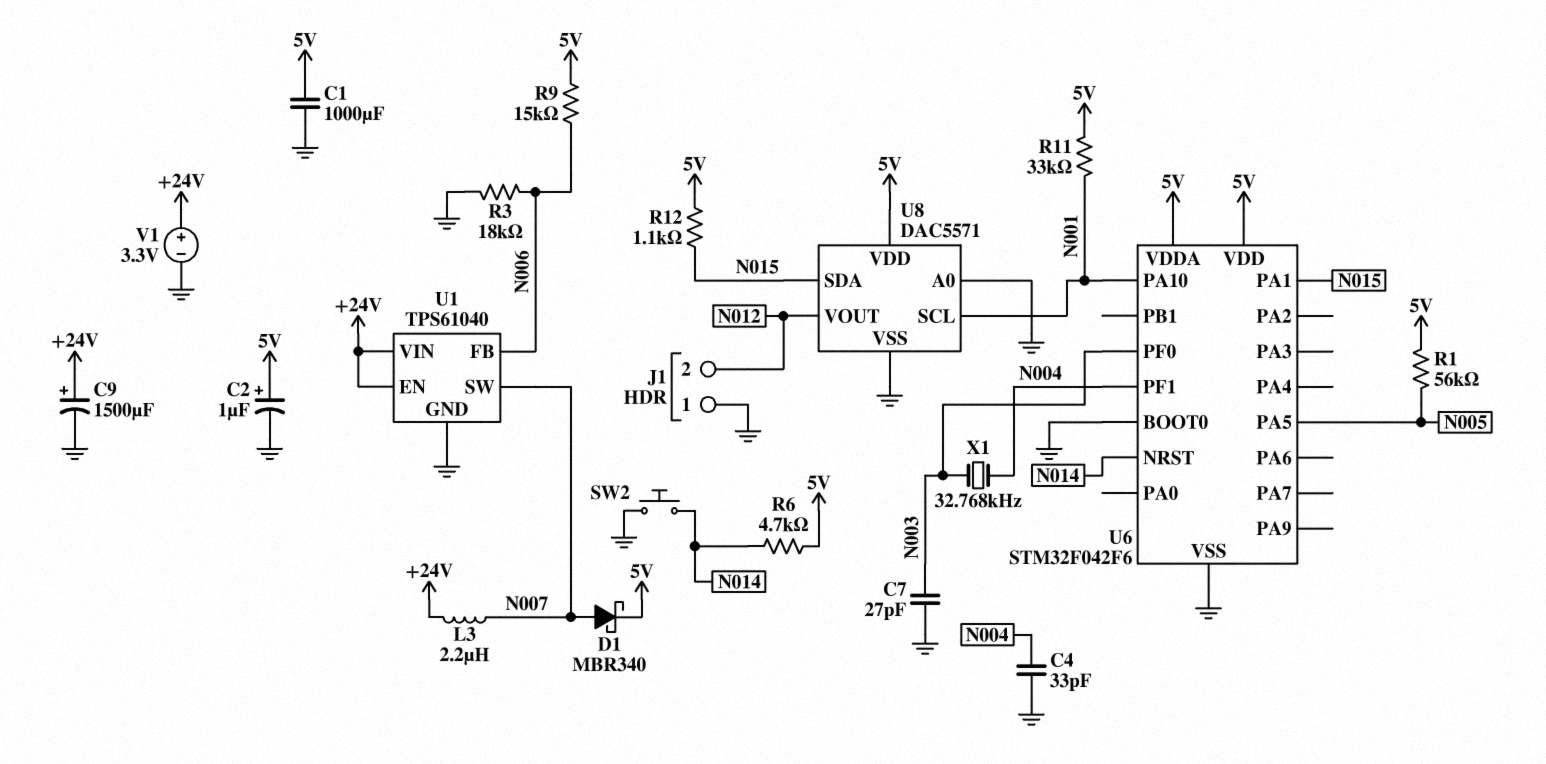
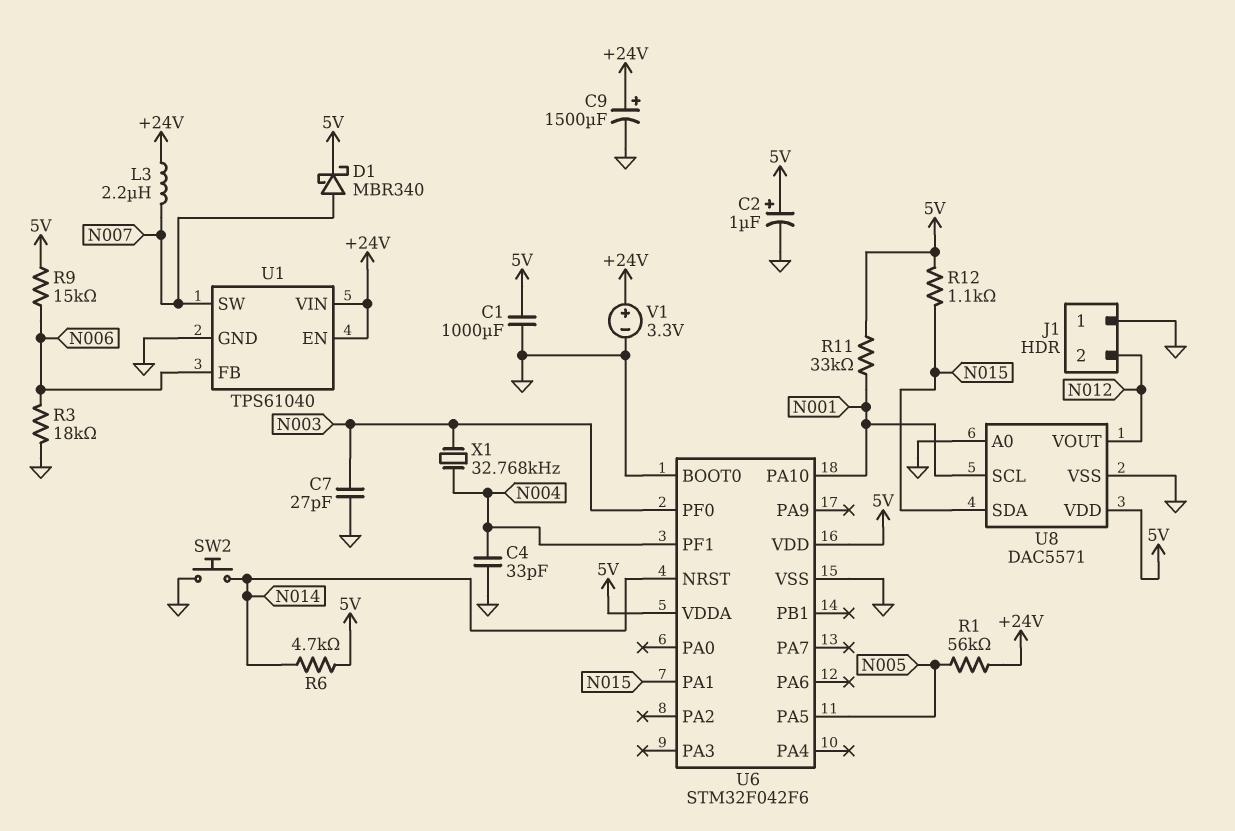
R1: 56k (5V, N005) -> 56k (+24V, N005)

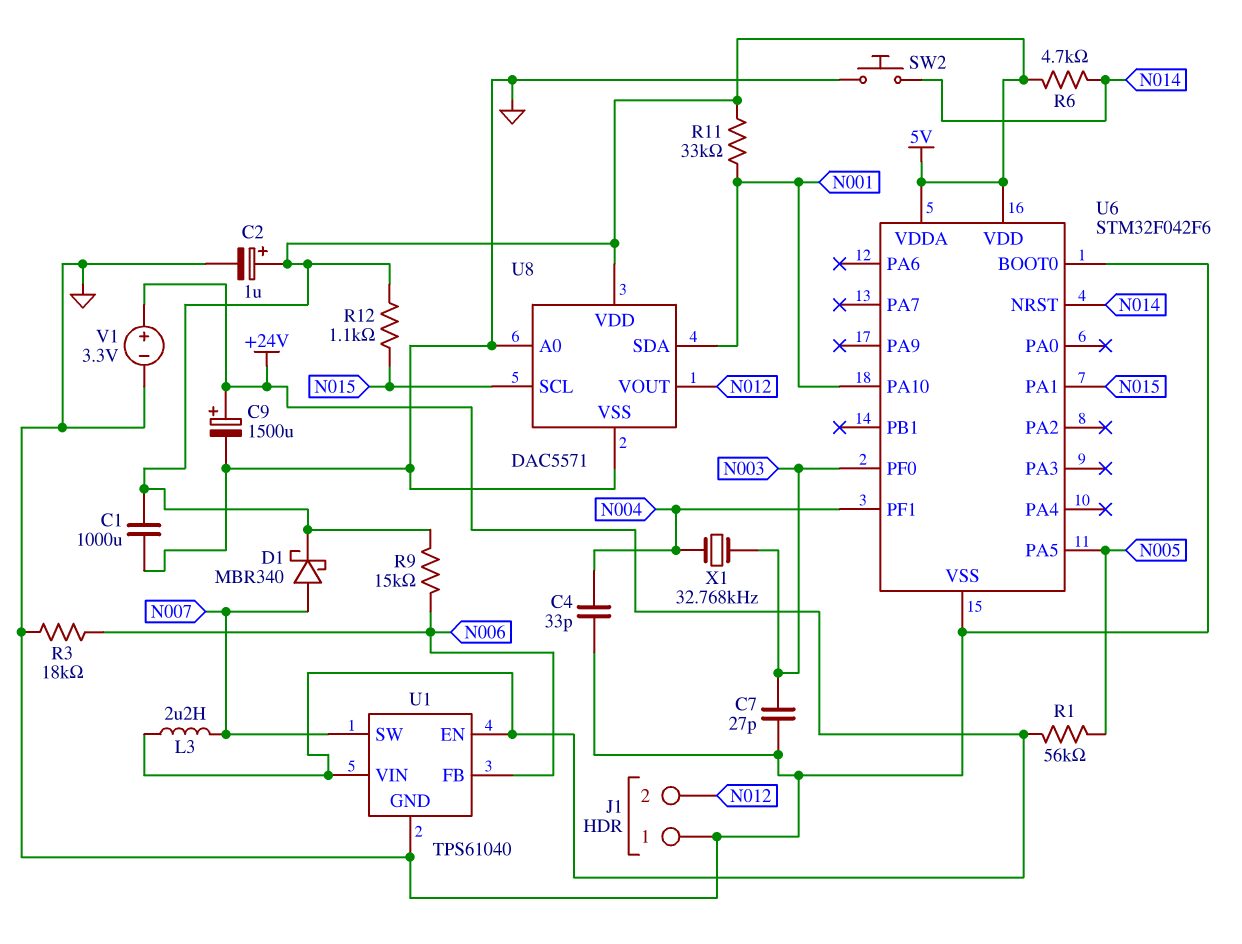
U8 pin SCL: N001 -> N015
U8 pin SDA: N015 -> N001

